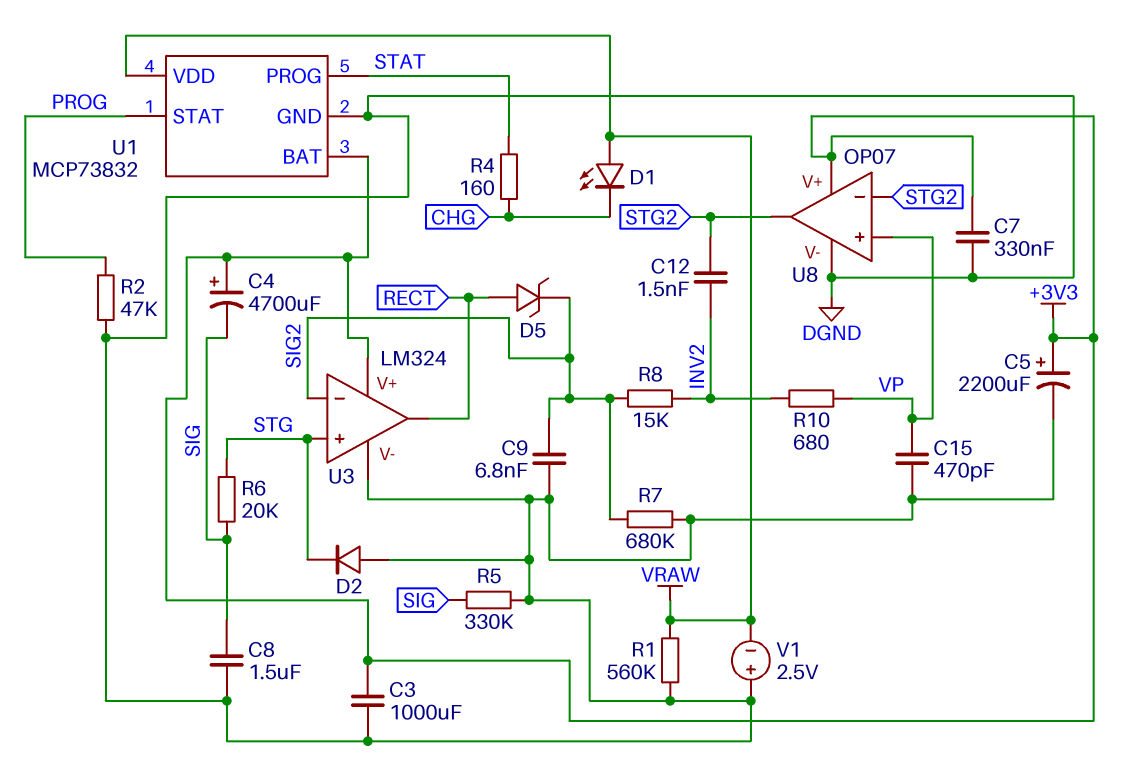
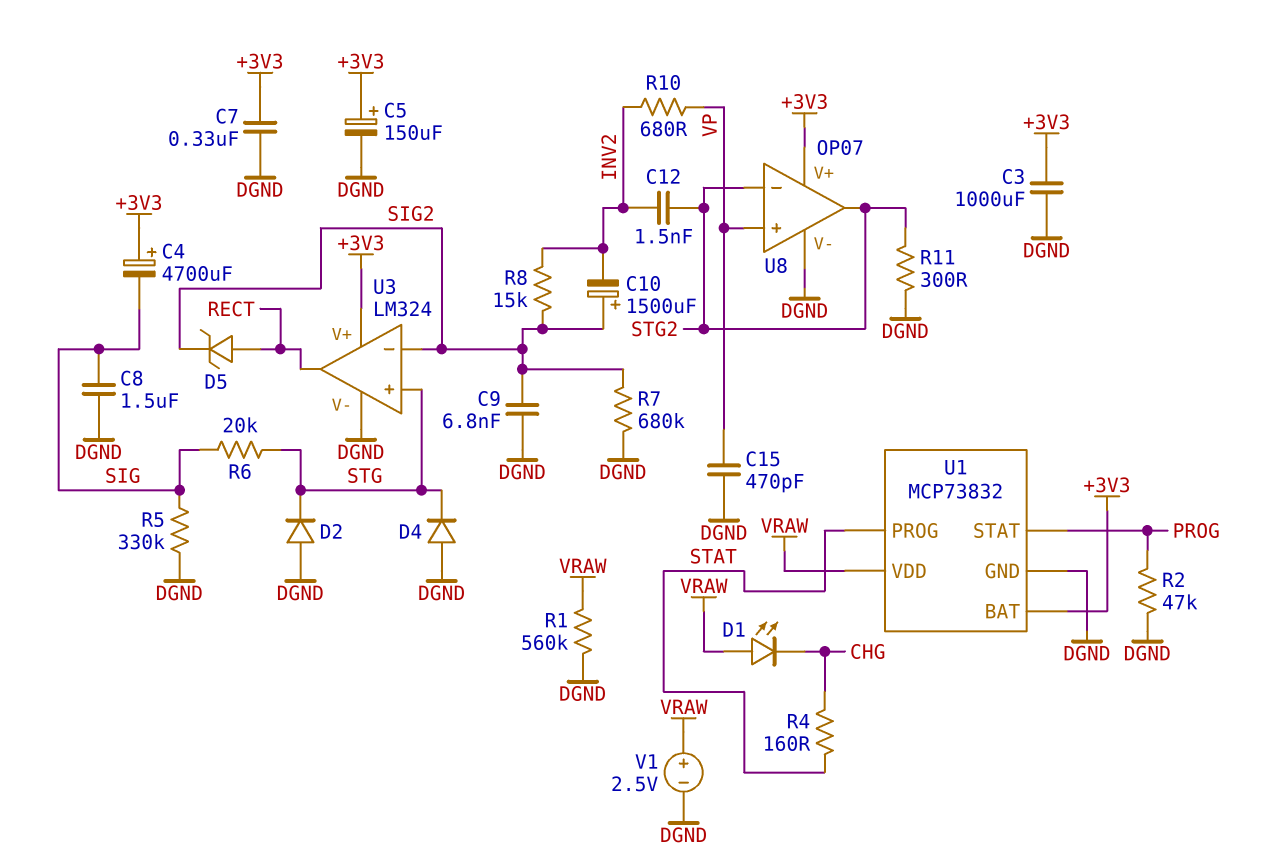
C5: 2200uF (plus +3V3, minus DGND) -> 150uF (plus +3V3, minus DGND)
C10: none -> 1500uF (plus SIG2, minus INV2)
D4: none -> diode (A DGND, K STG)
R11: none -> 300 (DGND, STG2)
V1: 2.5V (plus DGND, minus VRAW) -> 2.5V (plus VRAW, minus DGND)

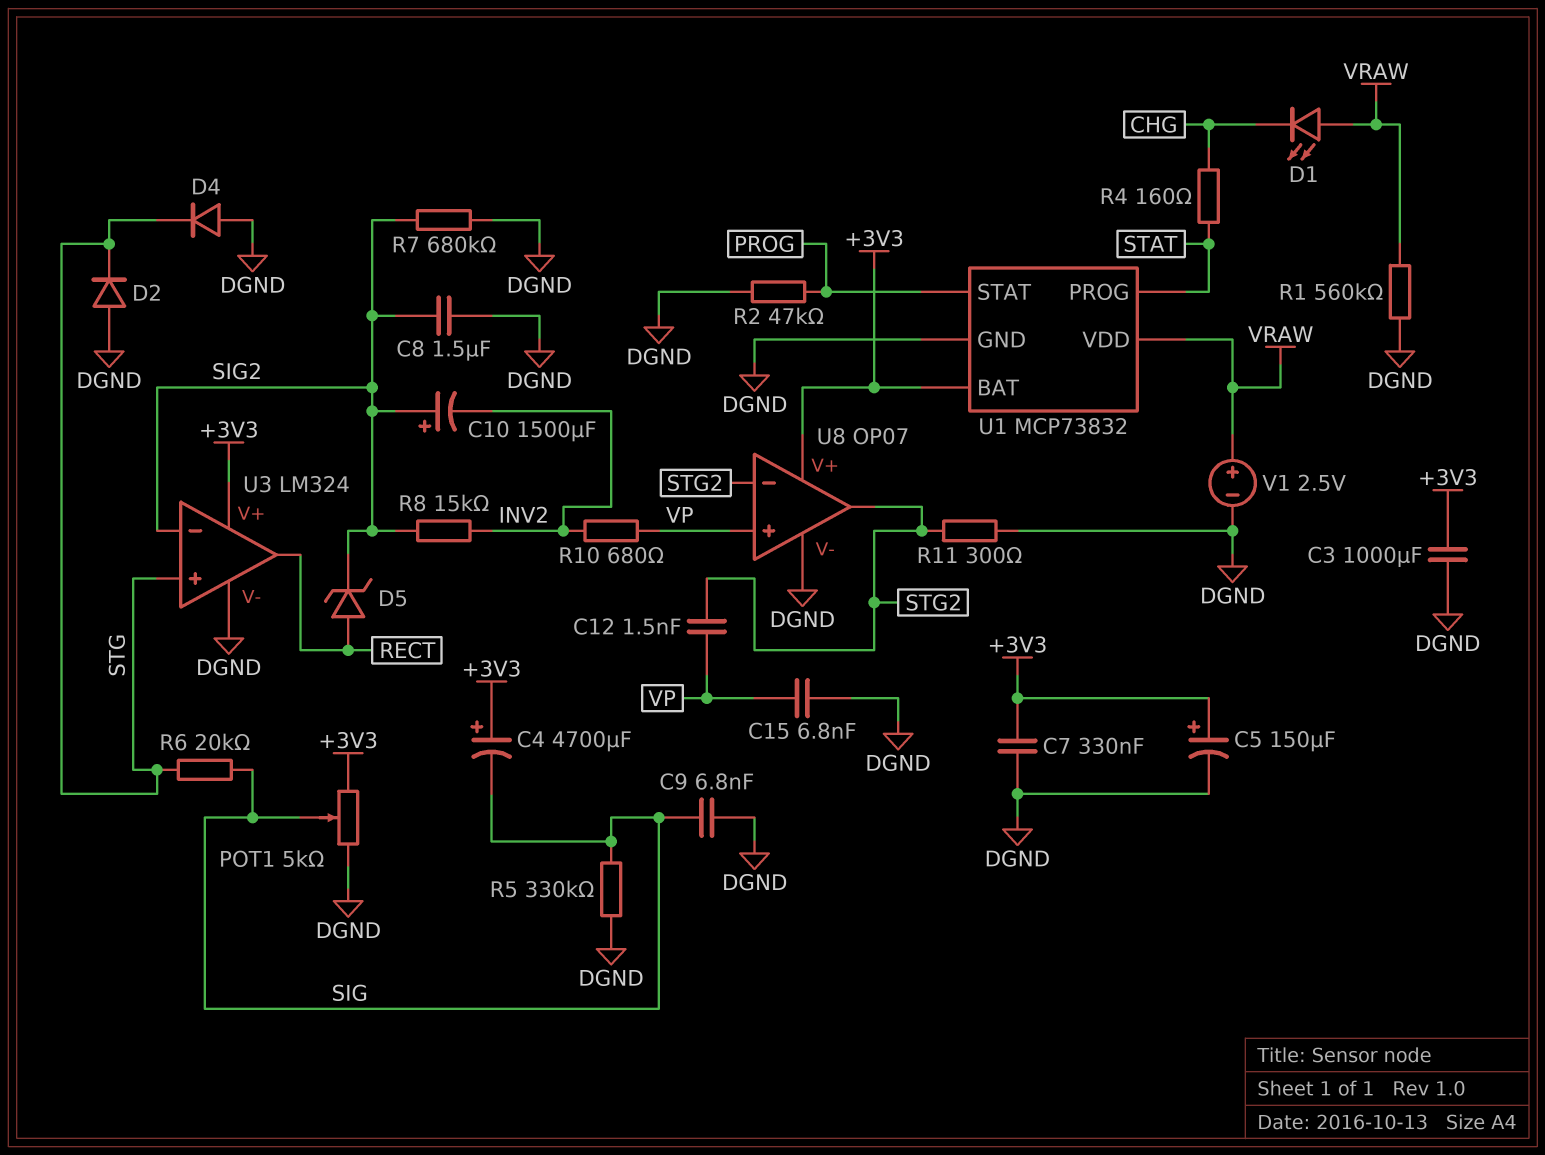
C8: 1.5uF (DGND, SIG) -> 1.5uF (DGND, SIG2)
C9: 6.8nF (DGND, SIG2) -> 6.8nF (DGND, SIG)
C12: 1.5nF (INV2, STG2) -> 1.5nF (STG2, VP)
C15: 470pF (DGND, VP) -> 6.8nF (DGND, VP)
POT1: none -> 5k (+3V3, DGND, wiper SIG)

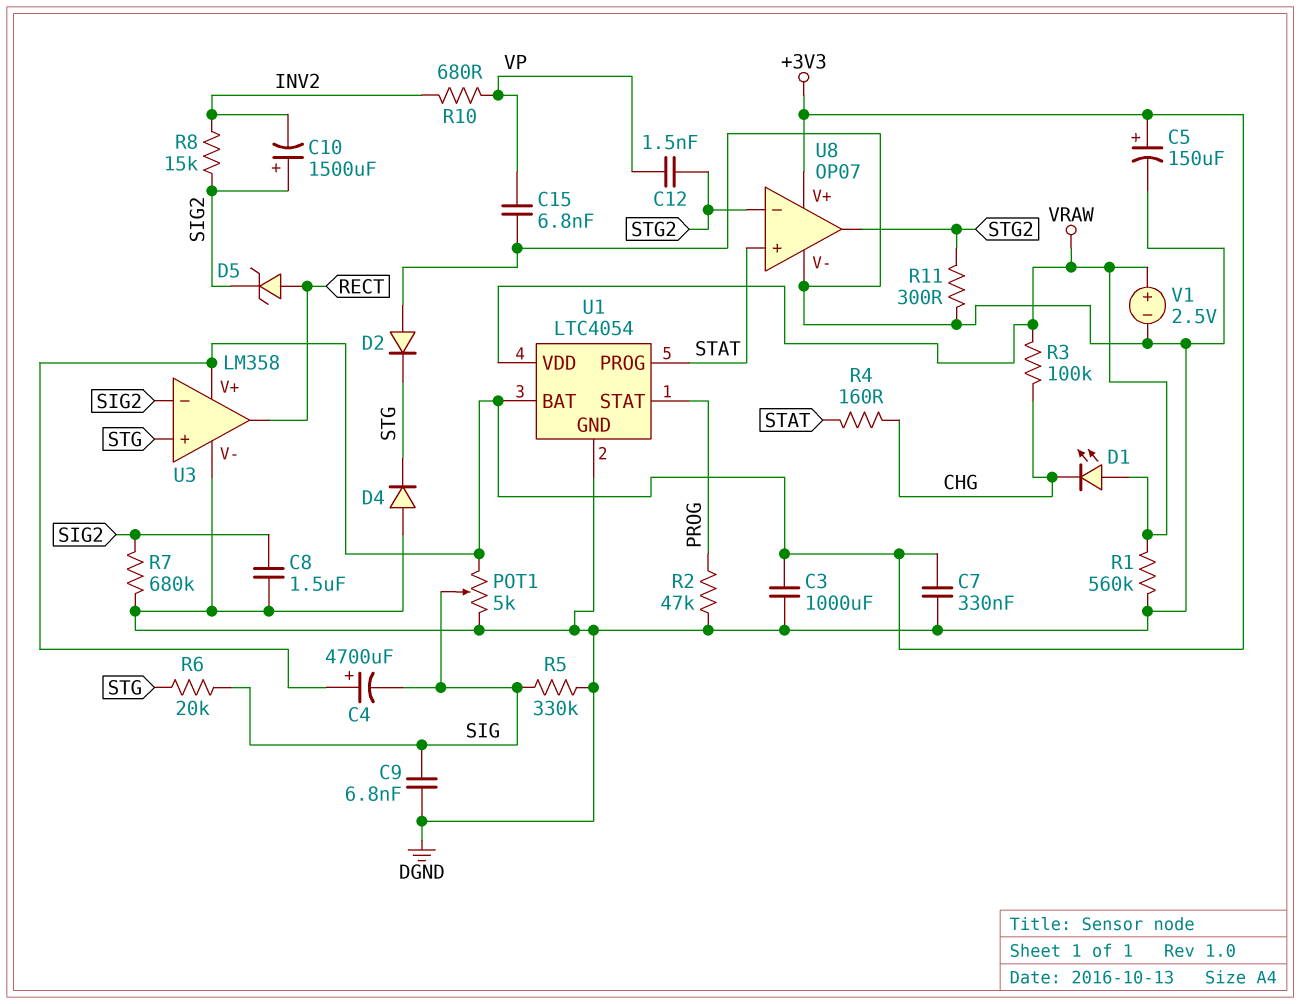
R3: none -> 100k (CHG, VRAW)
U1: MCP73832 -> LTC4054
U3: LM324 -> LM358
U8 pin in+: VP -> STAT

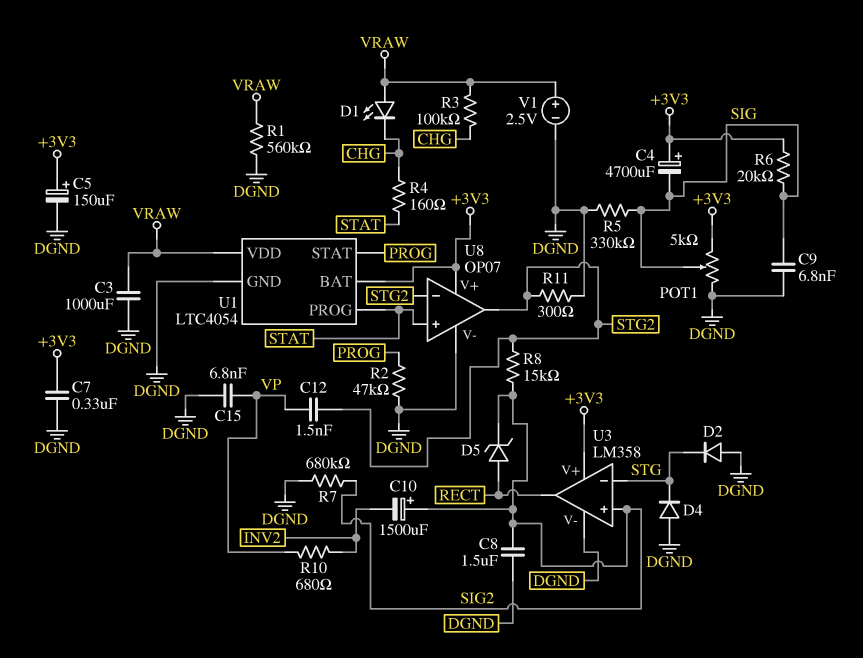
C3: 1000uF (+3V3, DGND) -> 1000uF (DGND, VRAW)
R6: 20k (SIG, STG) -> 20k (+3V3, SIG)
R8: 15k (INV2, SIG2) -> 15k (SIG2, STG2)
U3 pin in+: STG -> SIG2
U3 pin in-: SIG2 -> STG

